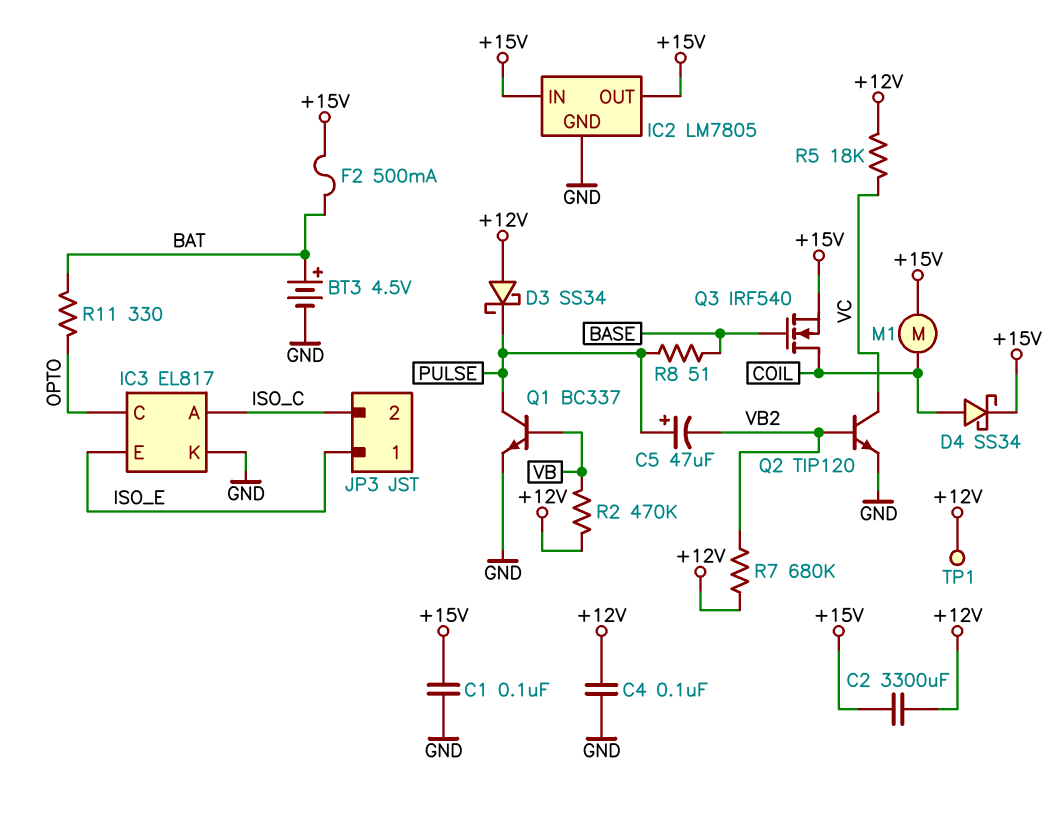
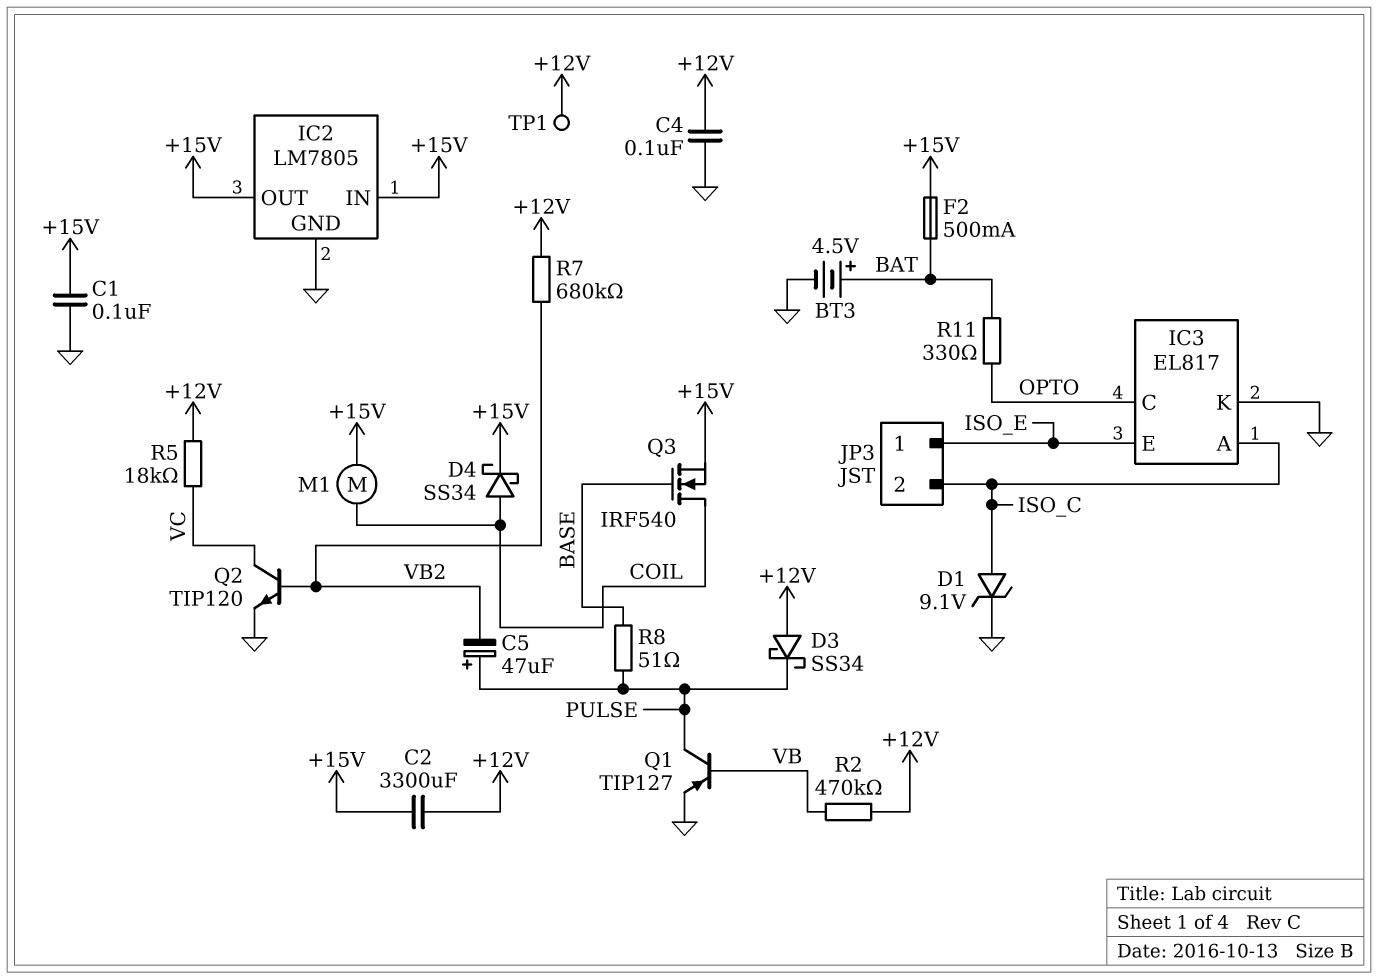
D1: none -> zener 9.1V (A ISO_C, K GND)
Q1: NPN BC337 (B VB, C PULSE, E GND) -> PNP TIP127 (B VB, C PULSE, E GND)

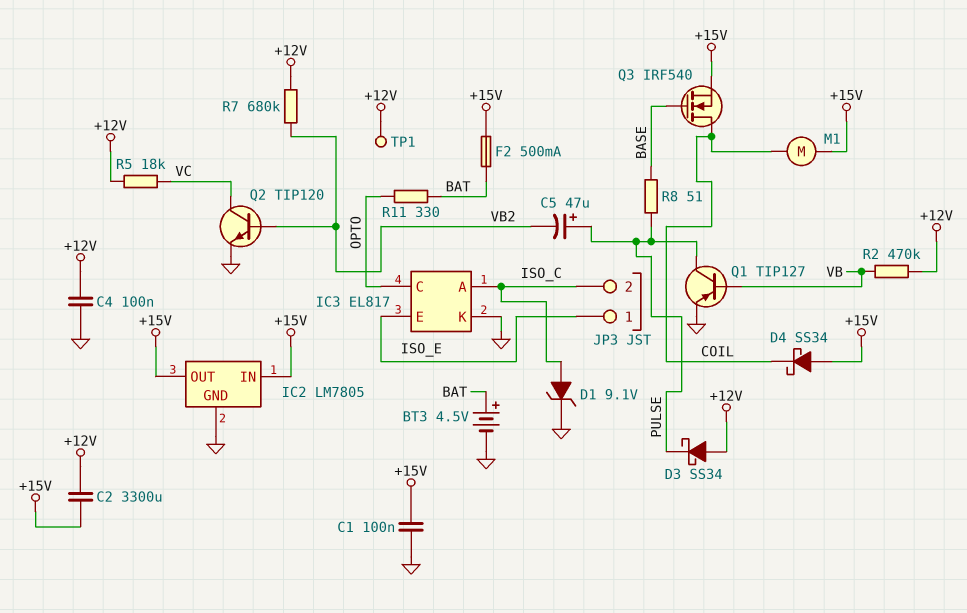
D4: schottky SS34 (A COIL, K +15V) -> schottky SS34 (A +15V, K COIL)

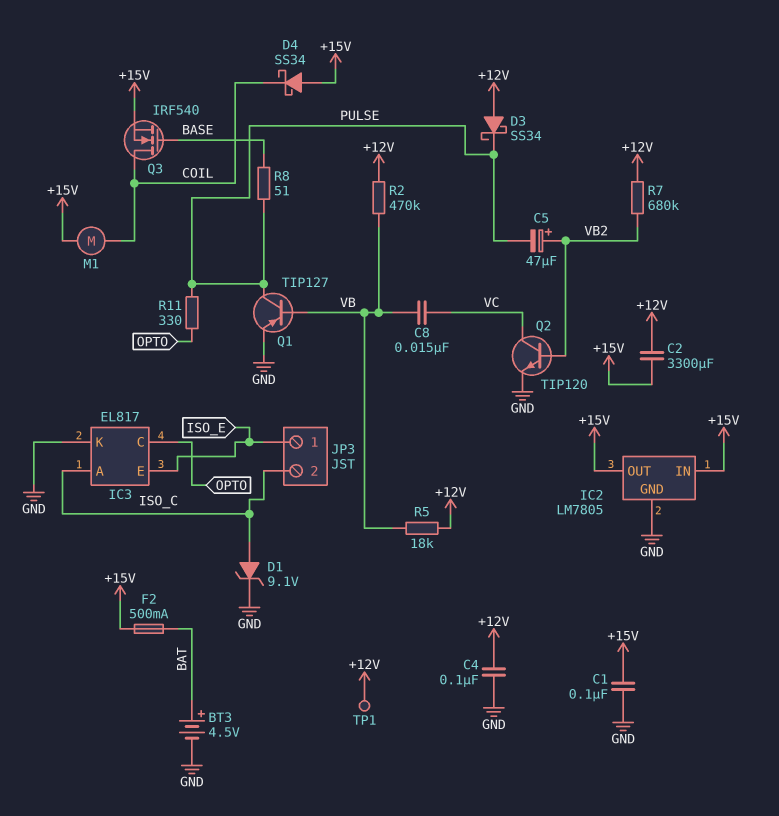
C5: 47uF (plus PULSE, minus VB2) -> 47uF (plus VB2, minus PULSE)
C8: none -> 15nF (VB, VC)
R5: 18k (+12V, VC) -> 18k (+12V, VB)
R11: 330 (BAT, OPTO) -> 330 (OPTO, PULSE)

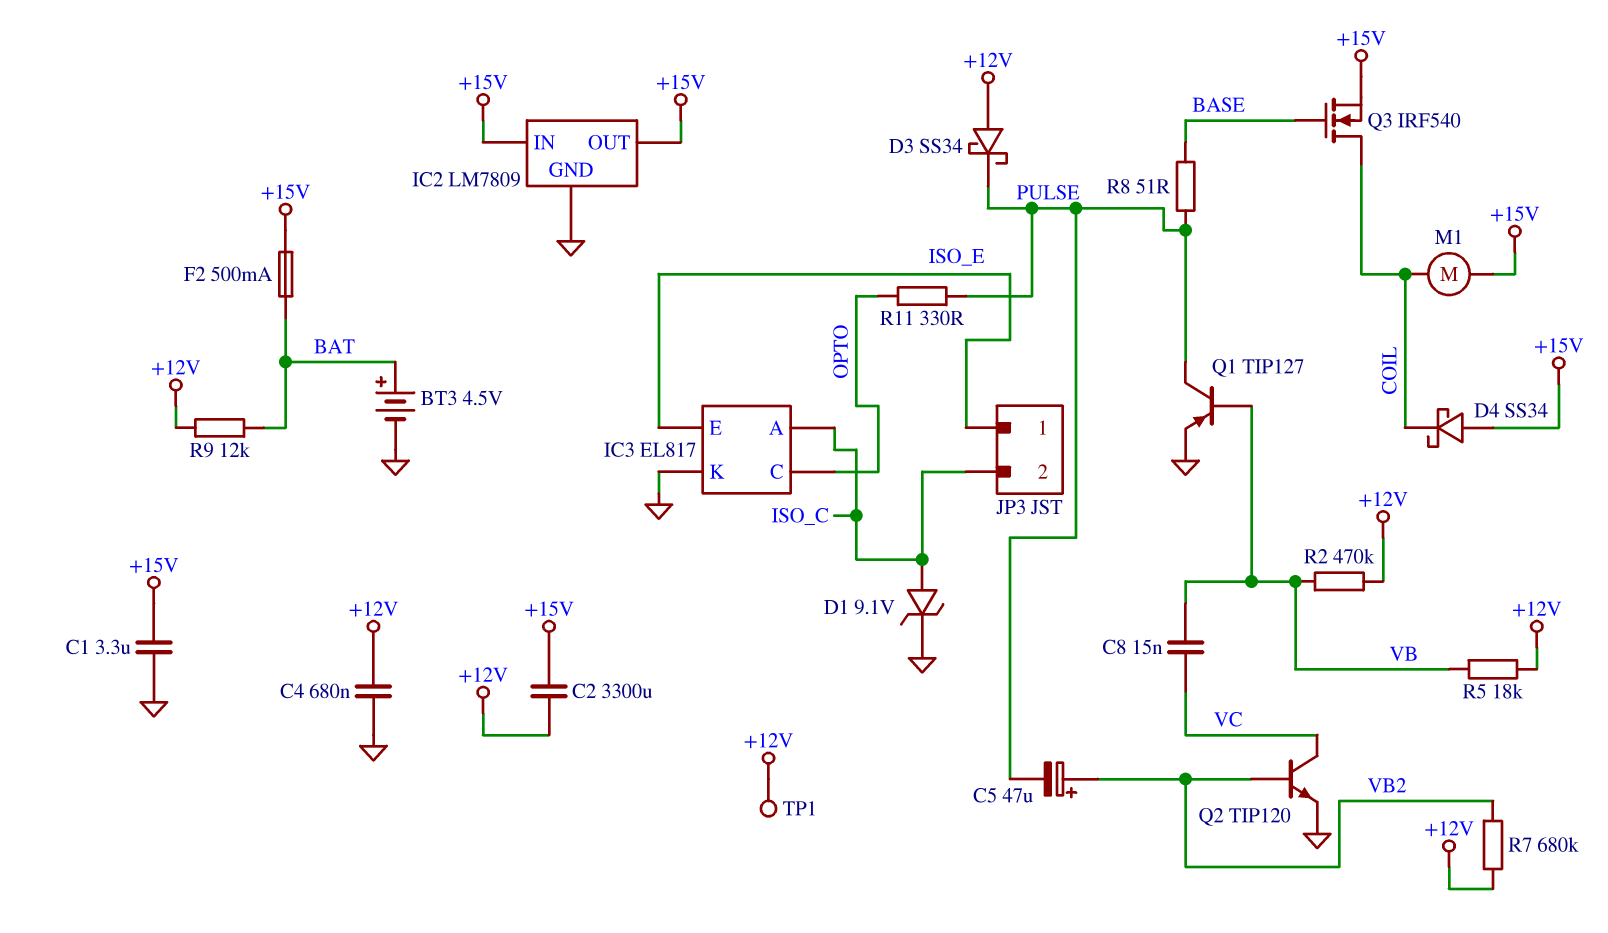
C1: 100nF (+15V, GND) -> 3.3uF (+15V, GND)
C4: 100nF (+12V, GND) -> 680nF (+12V, GND)
IC2: LM7805 -> LM7809
R9: none -> 12k (+12V, BAT)

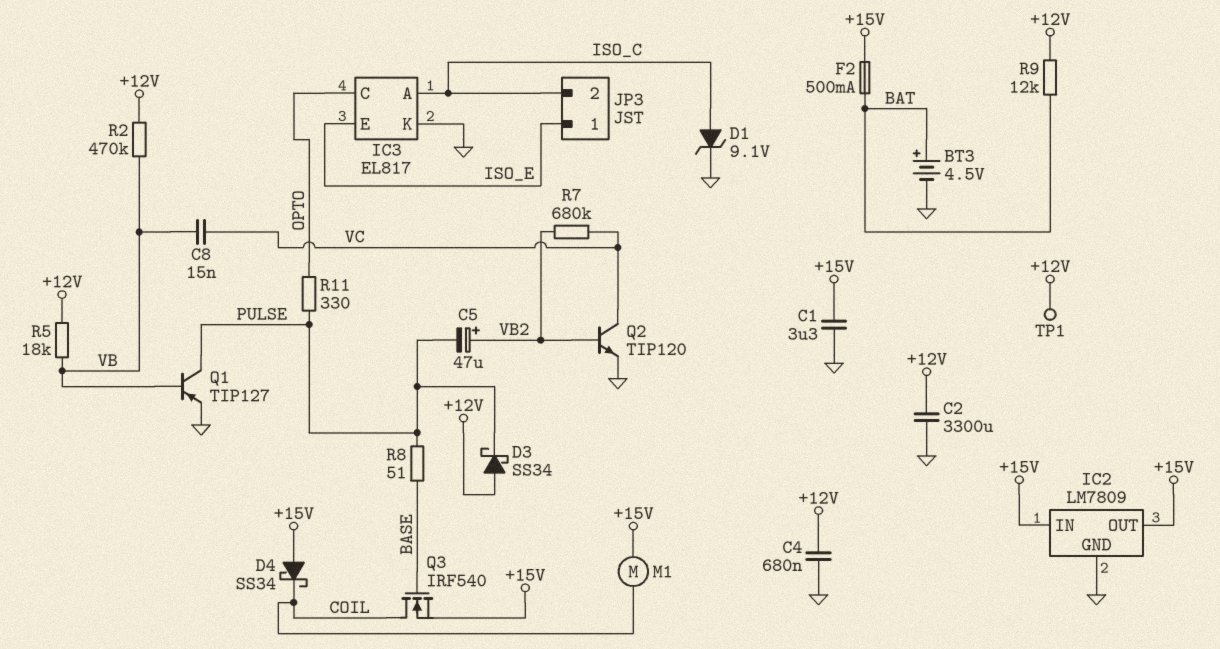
C2: 3300uF (+12V, +15V) -> 3300uF (+12V, GND)
R7: 680k (+12V, VB2) -> 680k (VB2, VC)

